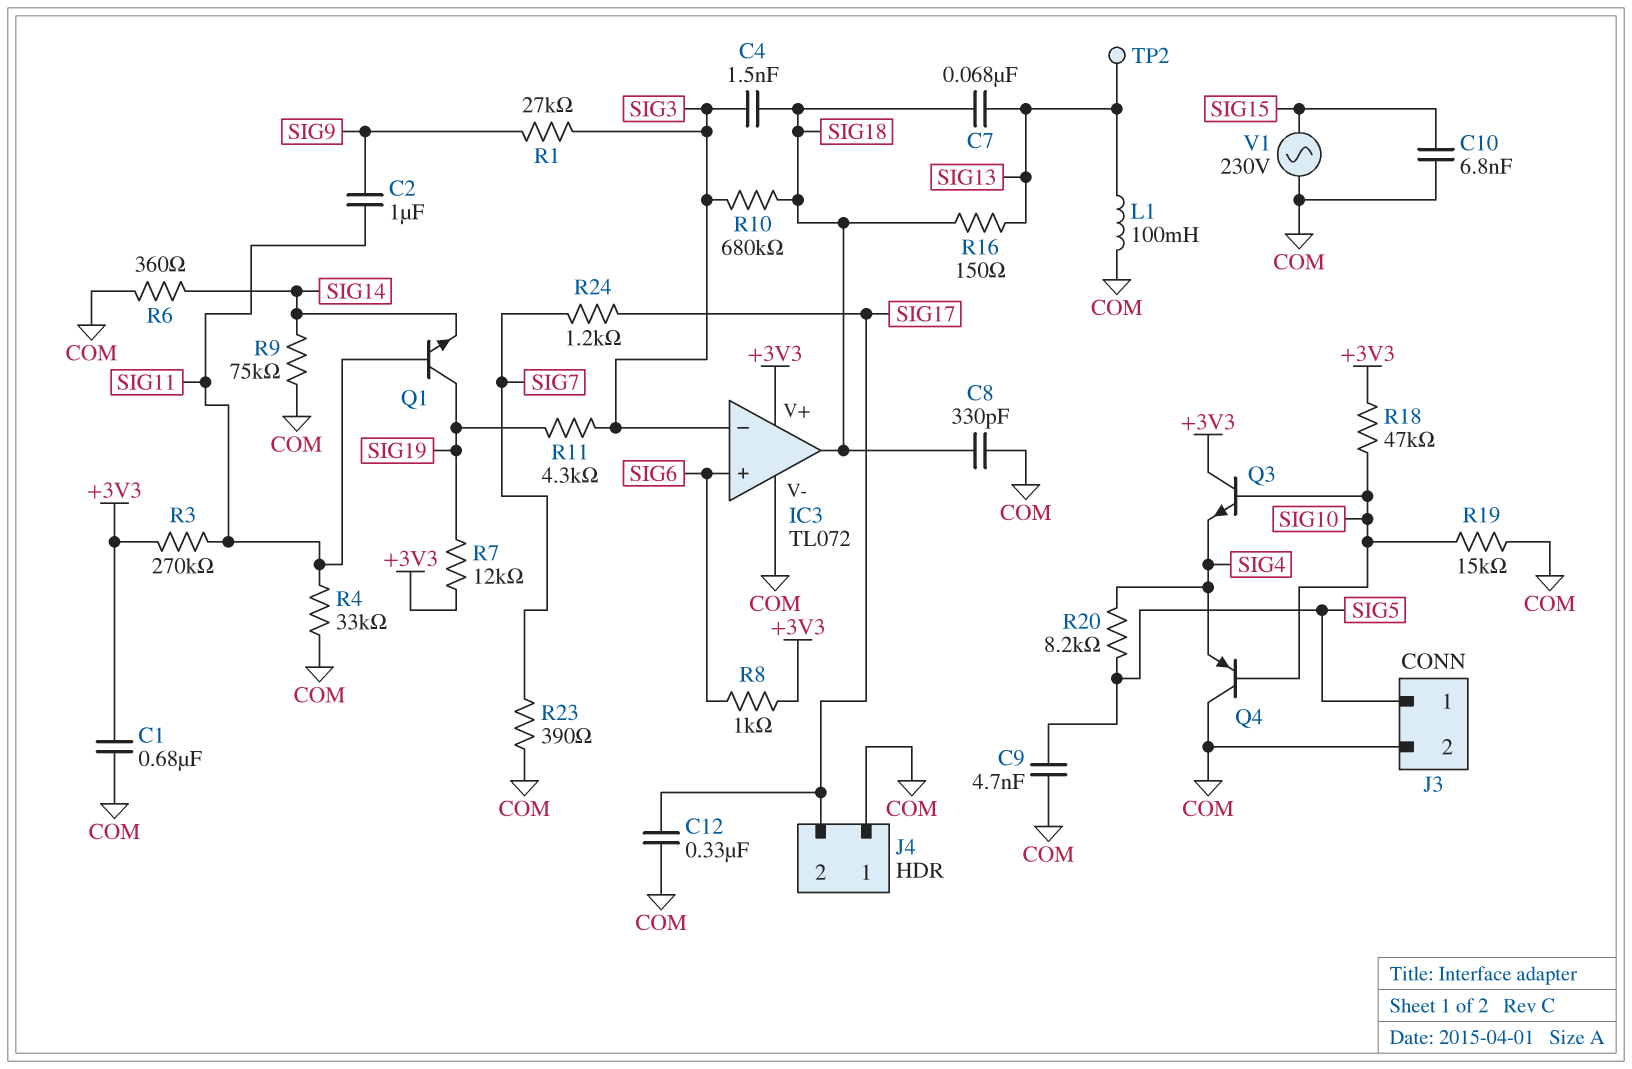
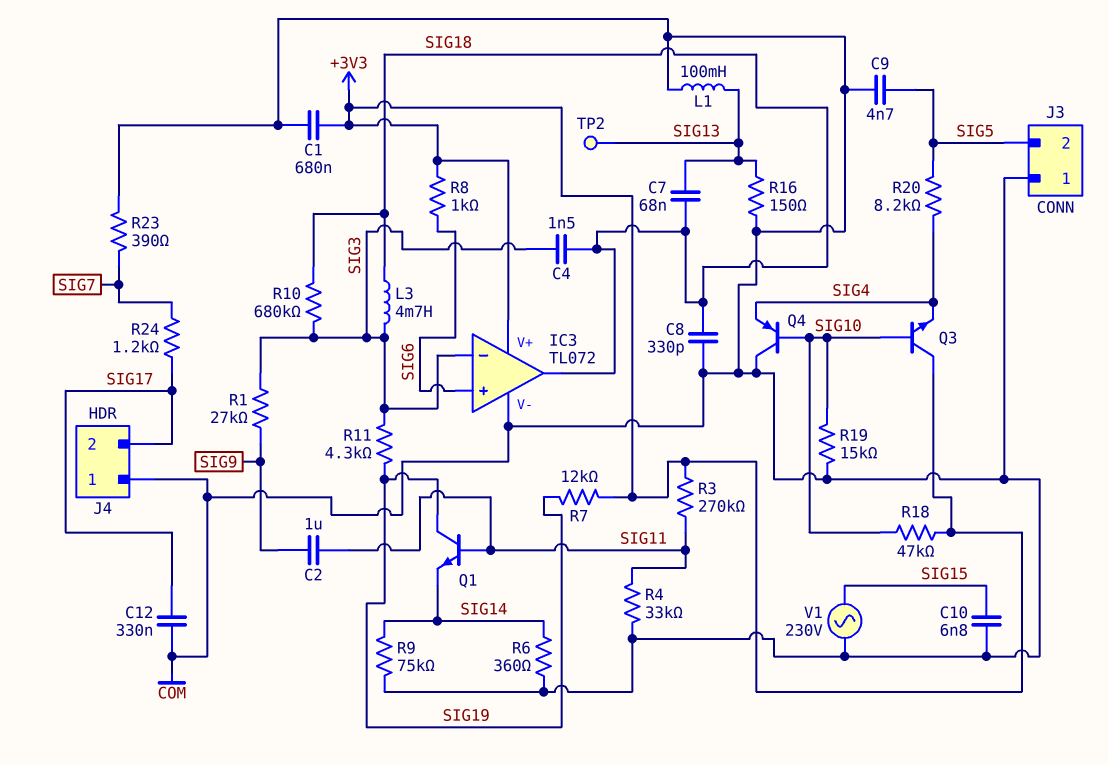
J3 pin 1: SIG5 -> COM
J3 pin 2: COM -> SIG5
L3: none -> 4.7mH (SIG3, SIG18)
R16: 150 (SIG13, SIG18) -> 150 (COM, SIG13)

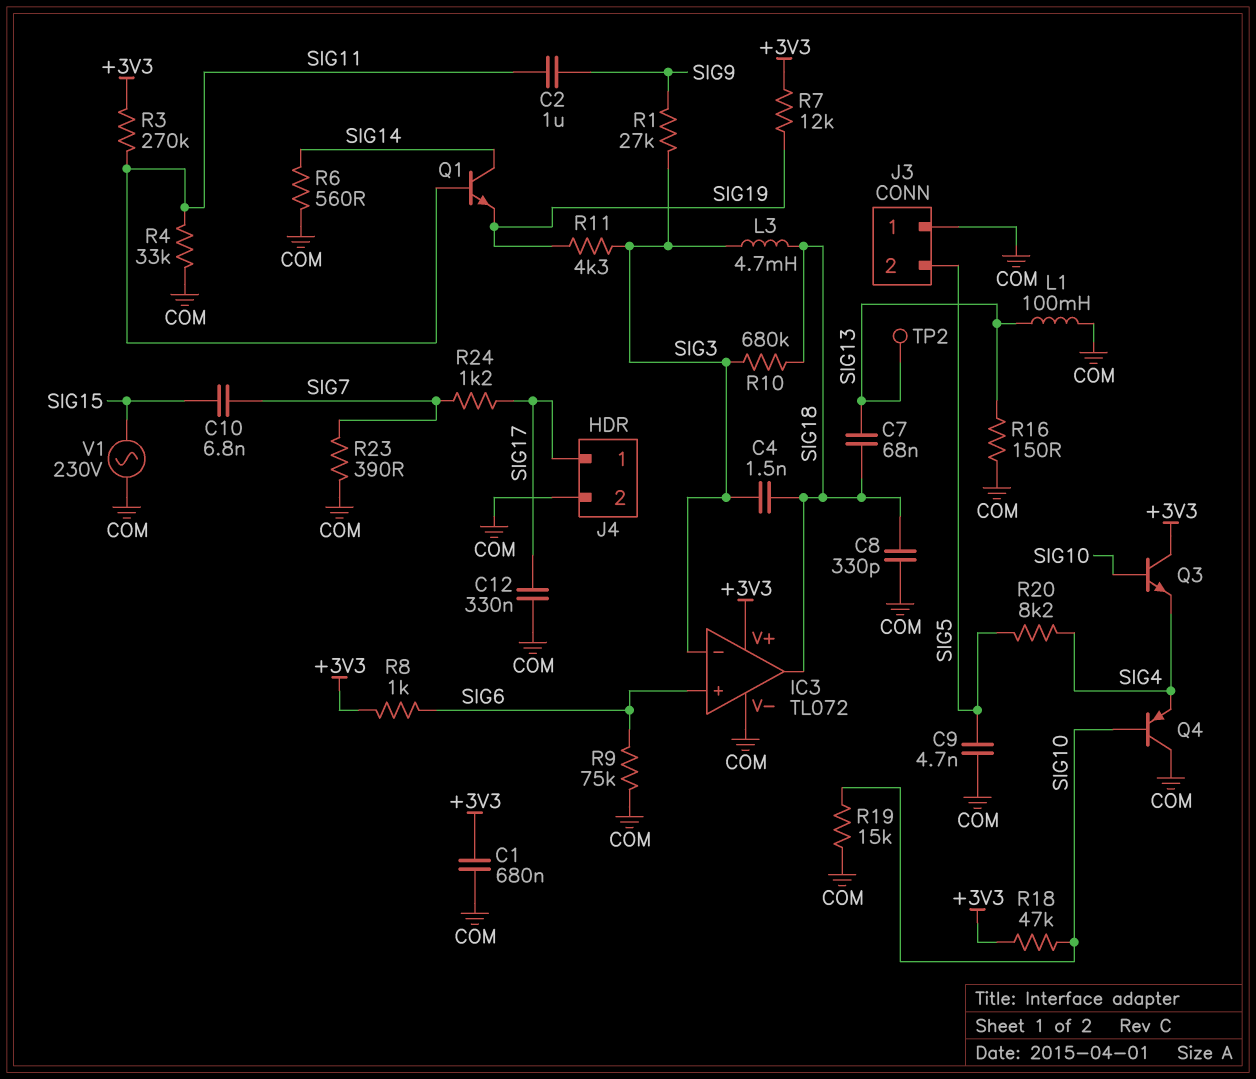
C10: 6.8nF (COM, SIG15) -> 6.8nF (SIG7, SIG15)
J4 pin 1: COM -> SIG17
J4 pin 2: SIG17 -> COM
Q1: NPN (B SIG11, C SIG19, E SIG14) -> NPN (B SIG11, C SIG14, E SIG19)
R6: 360 (COM, SIG14) -> 560 (COM, SIG14)
R9: 75k (COM, SIG14) -> 75k (COM, SIG6)

